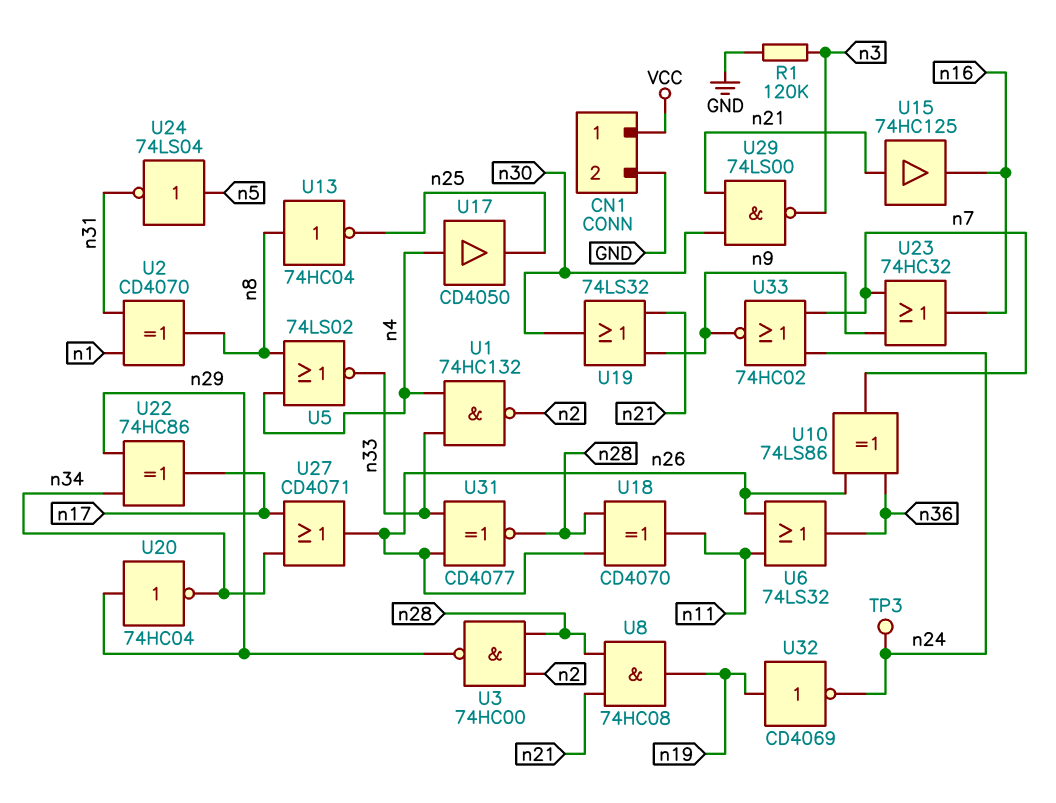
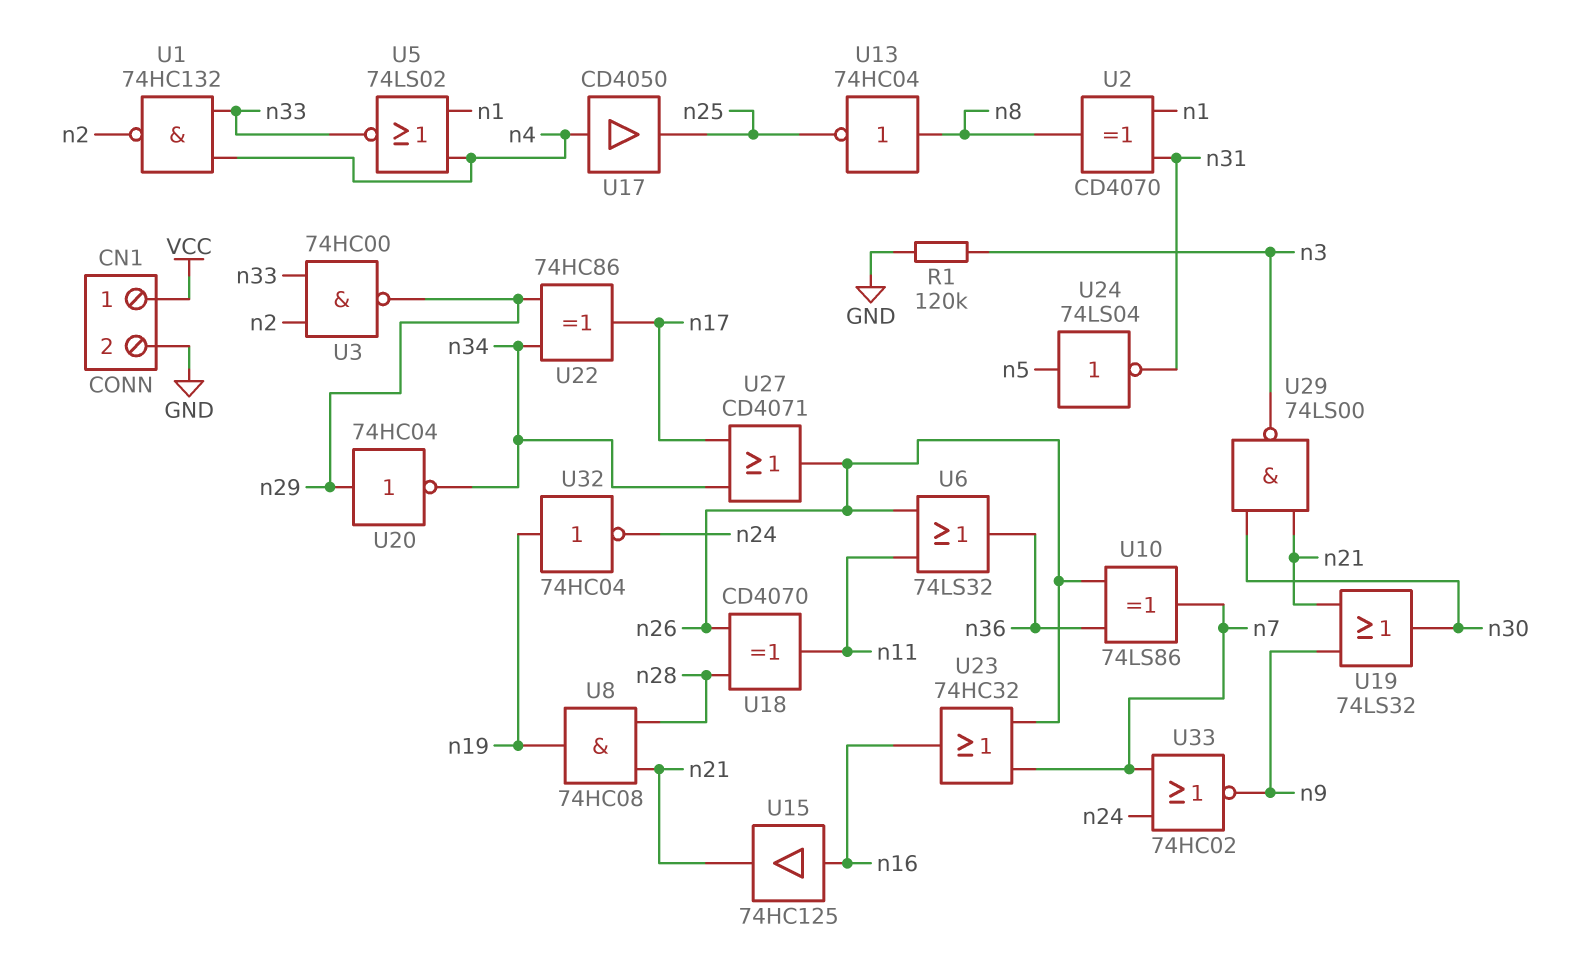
TP3: test point (n24) -> none
U3: NAND 74HC00 (in n2, in n28, out n29) -> NAND 74HC00 (in n2, in n33, out n29)
U5: NOR 74LS02 (in n4, in n8, out n33) -> NOR 74LS02 (in n1, in n4, out n33)
U15: buffer 74HC125 (in n21, out n16) -> buffer 74HC125 (in n16, out n21)
U23: OR 74HC32 (in n7, in n9, out n16) -> OR 74HC32 (in n7, in n26, out n16)
U31: XNOR CD4077 (in n26, in n33, out n28) -> none
U32: NOT CD4069 (in n19, out n24) -> NOT 74HC04 (in n19, out n24)

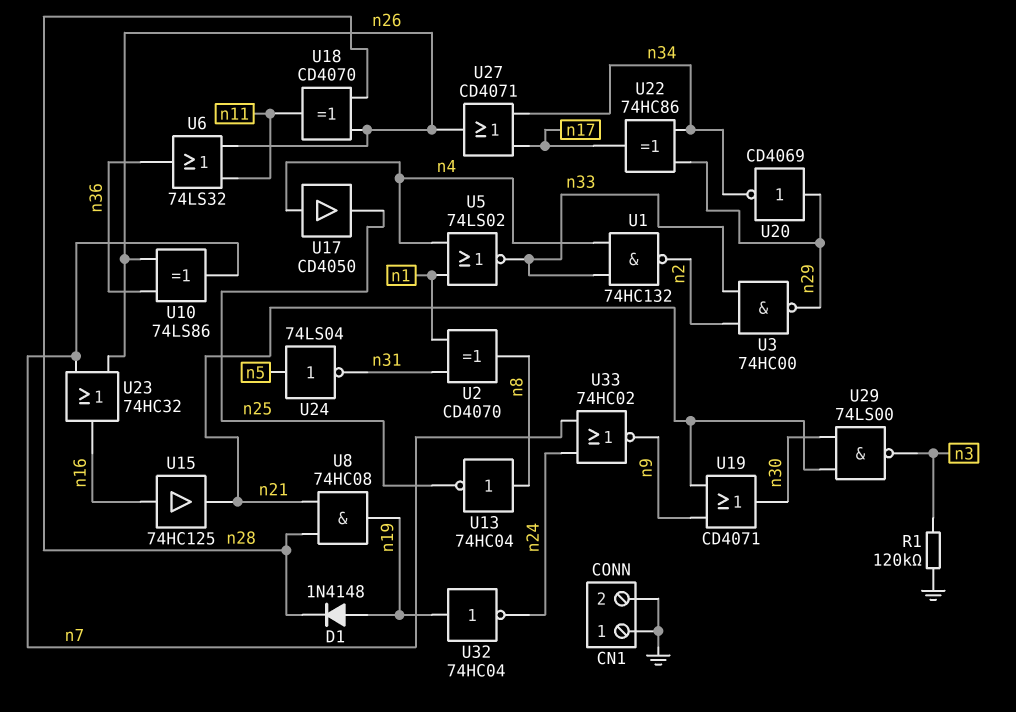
CN1 pin 1: VCC -> GND
D1: none -> diode 1N4148 (A n19, K n28)
U19: OR 74LS32 (in n9, in n21, out n30) -> OR CD4071 (in n9, in n21, out n30)
U20: NOT 74HC04 (in n29, out n34) -> NOT CD4069 (in n29, out n34)

